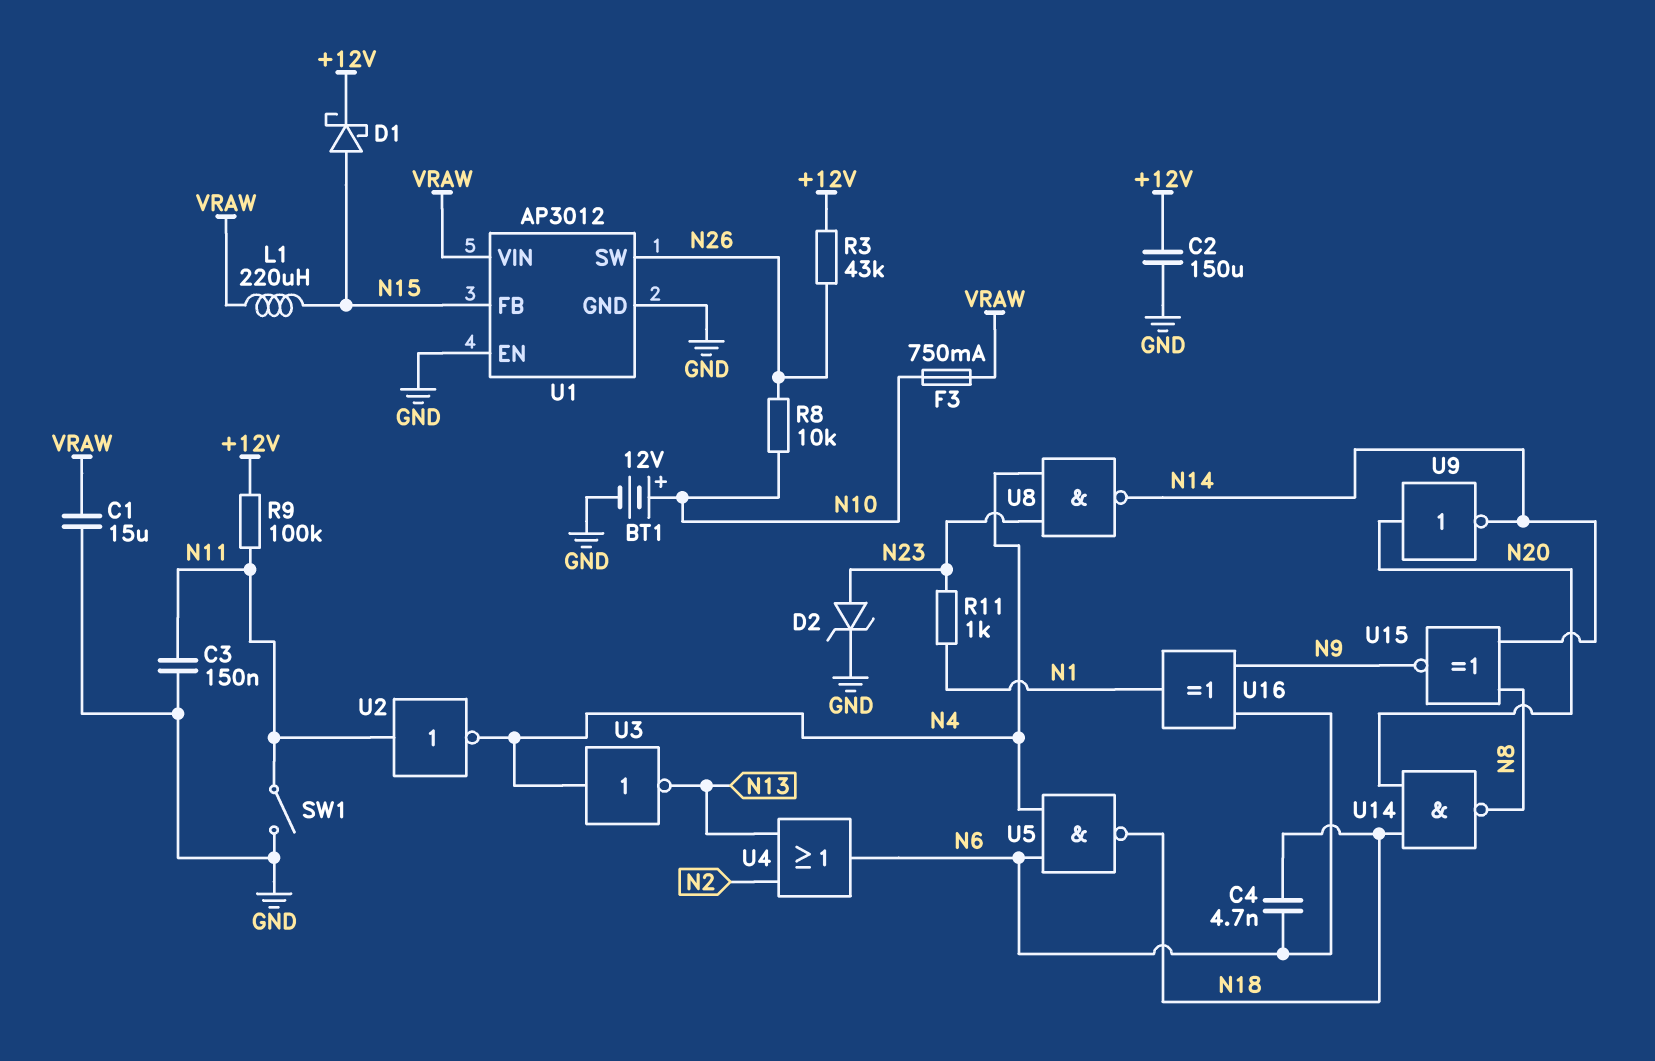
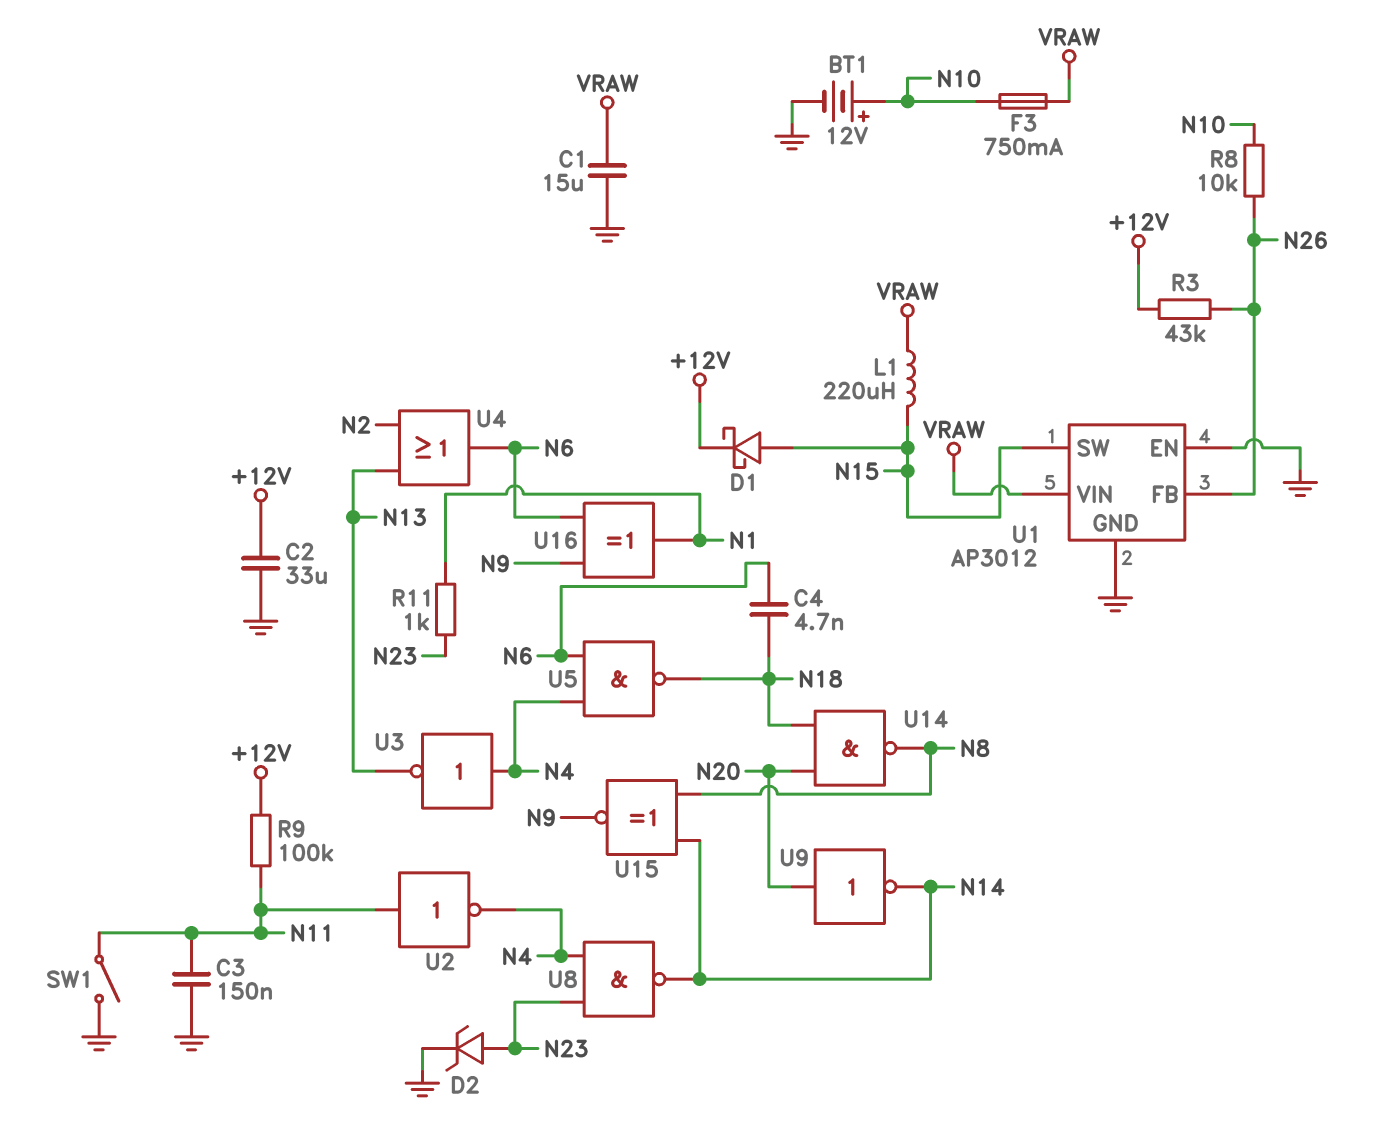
C2: 150uF (+12V, GND) -> 33uF (+12V, GND)
U1 pin FB: N15 -> N26
U1 pin SW: N26 -> N15

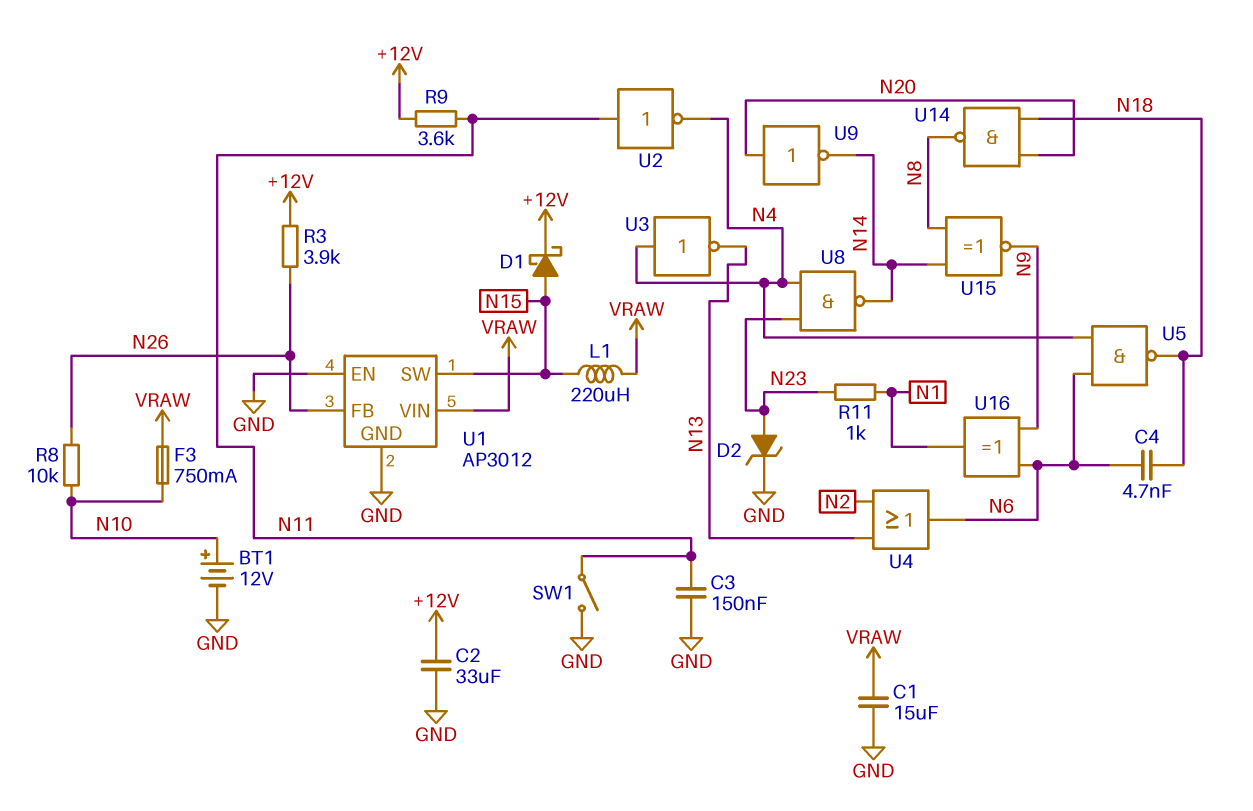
R3: 43k (+12V, N26) -> 3.9k (+12V, N26)
R9: 100k (+12V, N11) -> 3.6k (+12V, N11)

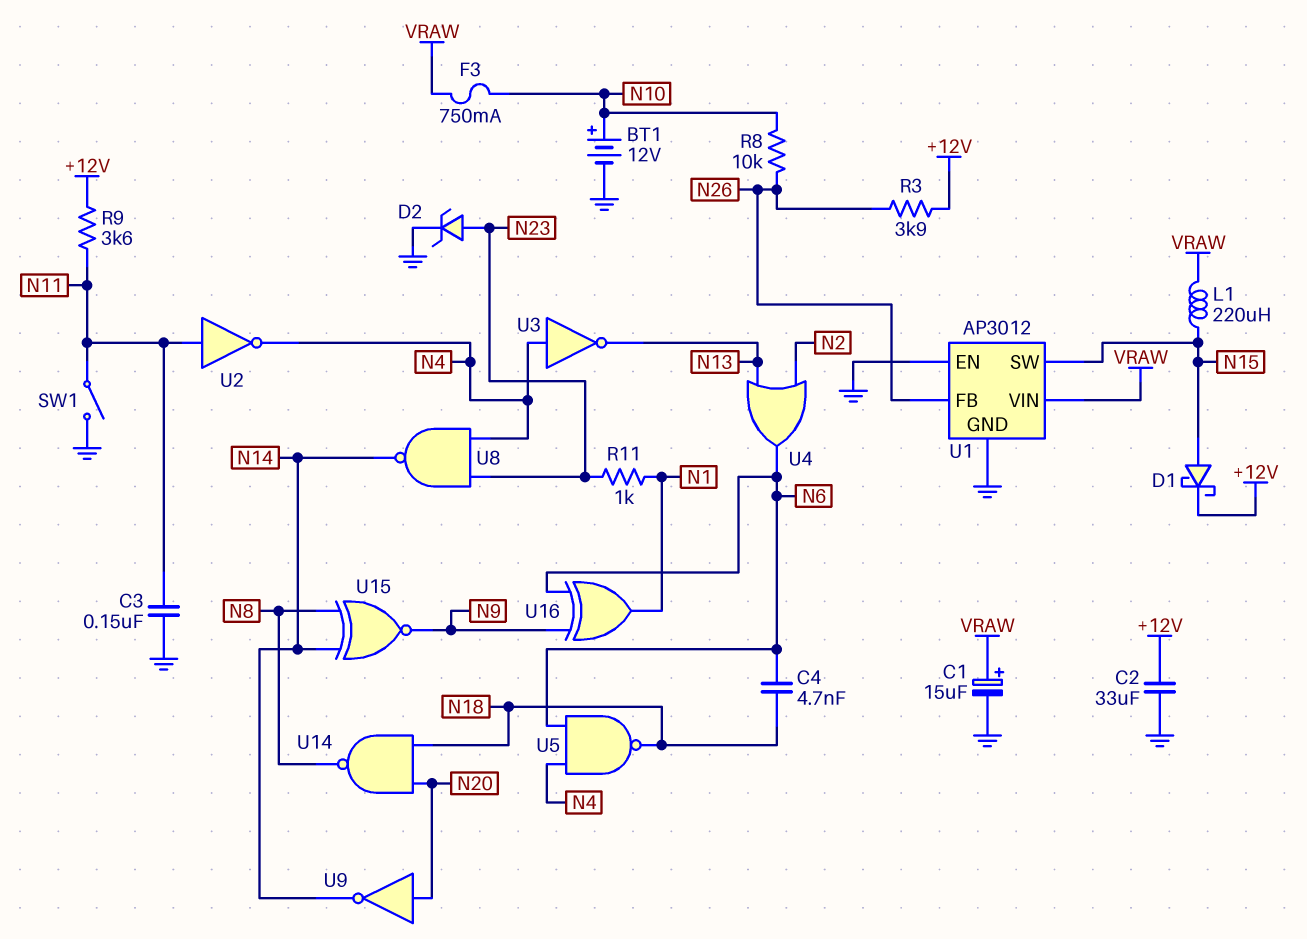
C1: 15uF (GND, VRAW) -> 15uF (plus VRAW, minus GND)

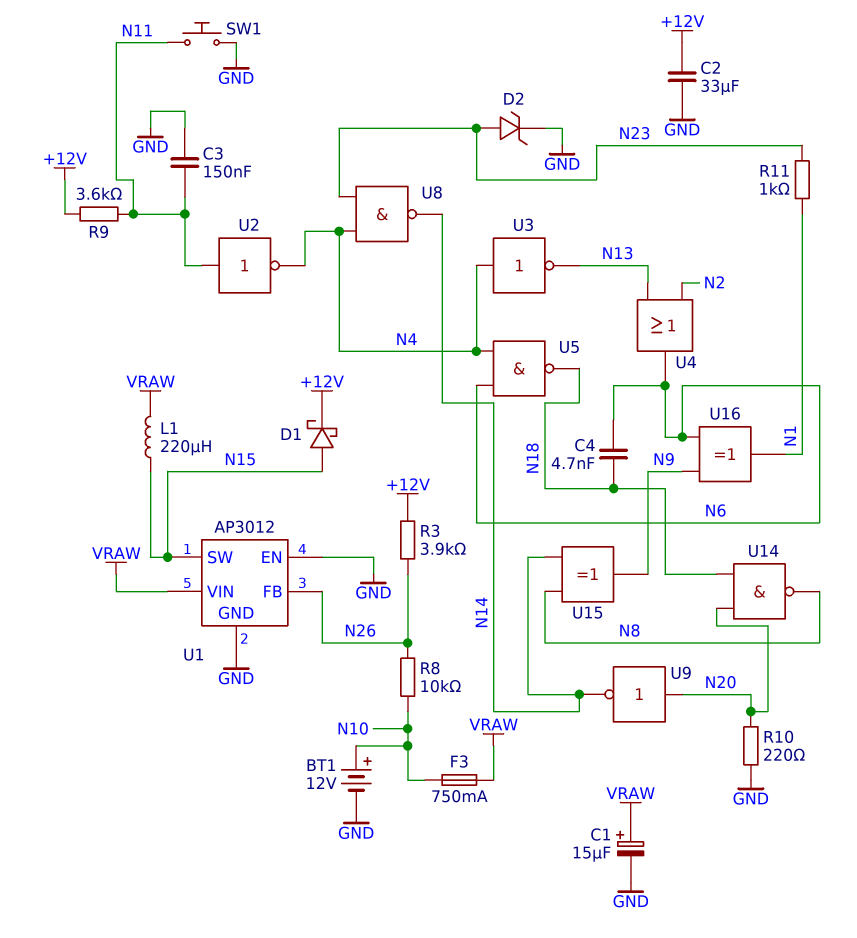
R10: none -> 220 (GND, N20)
SW1: switch (GND, N11) -> button (GND, N11)
U15: XNOR (in N8, in N14, out N9) -> XOR (in N8, in N14, out N9)

